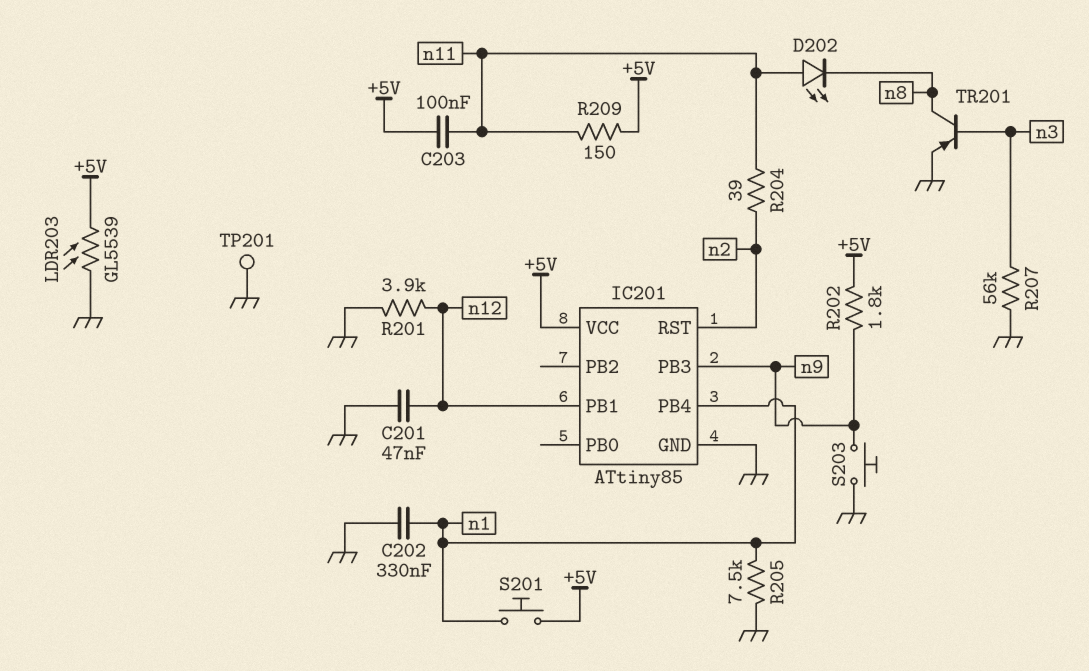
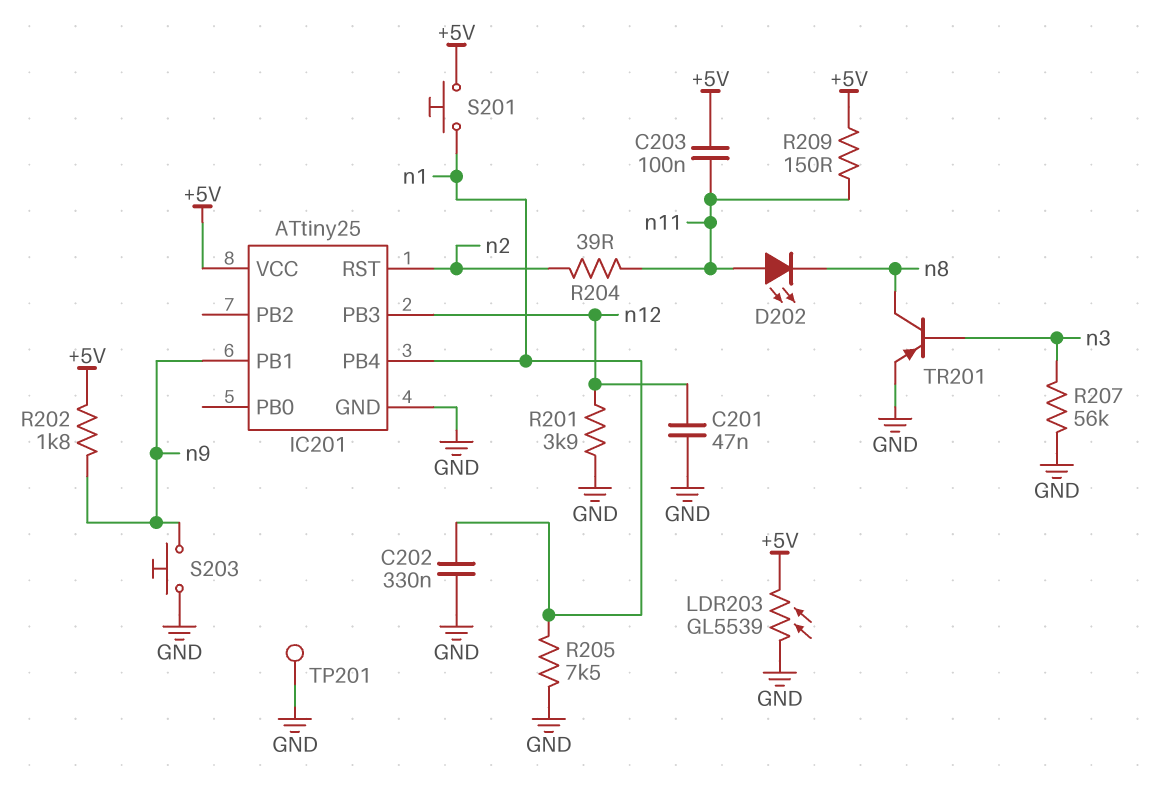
IC201: ATtiny85 -> ATtiny25
IC201 pin PB1: n12 -> n9
IC201 pin PB3: n9 -> n12

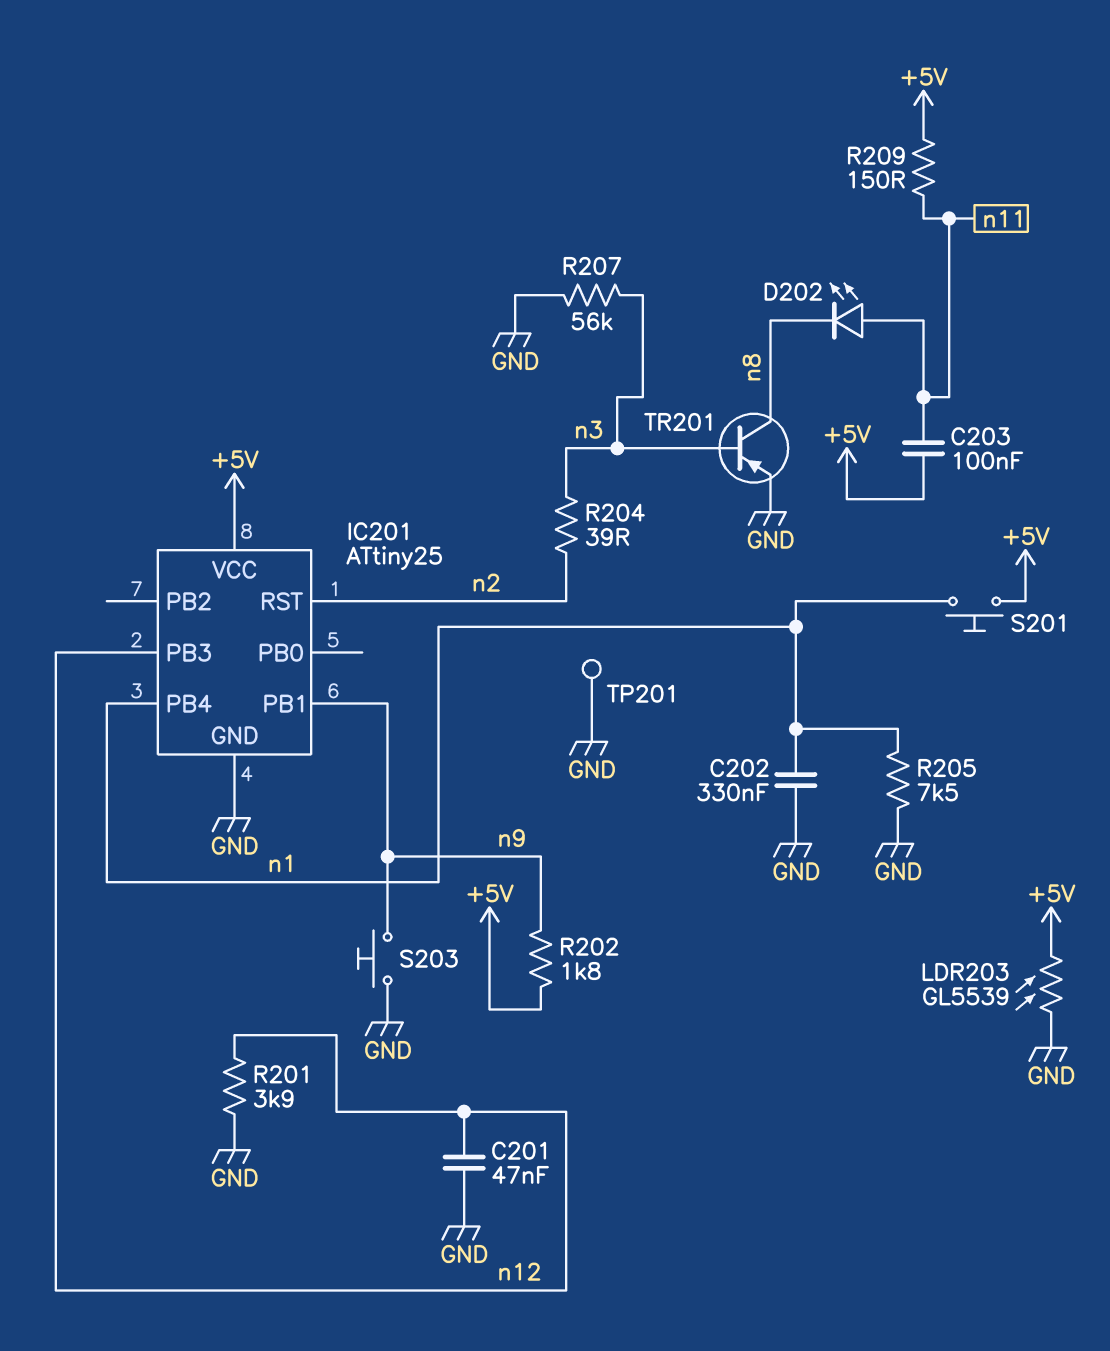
R204: 39 (n2, n11) -> 39 (n2, n3)

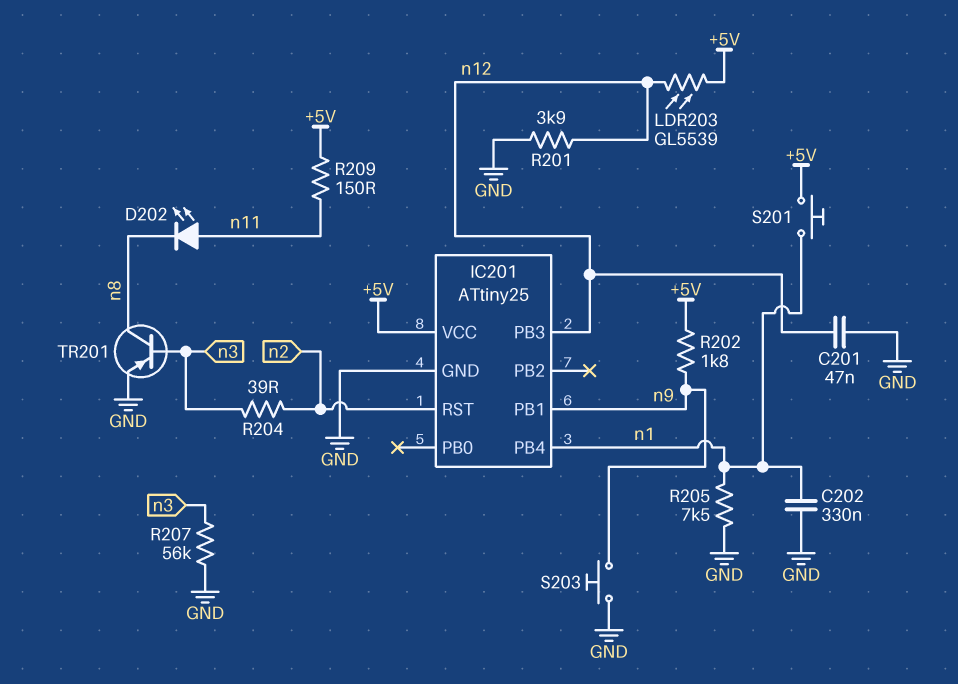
C203: 100nF (+5V, n11) -> none
LDR203: GL5539 (+5V, GND) -> GL5539 (+5V, n12)
TP201: test point (GND) -> none

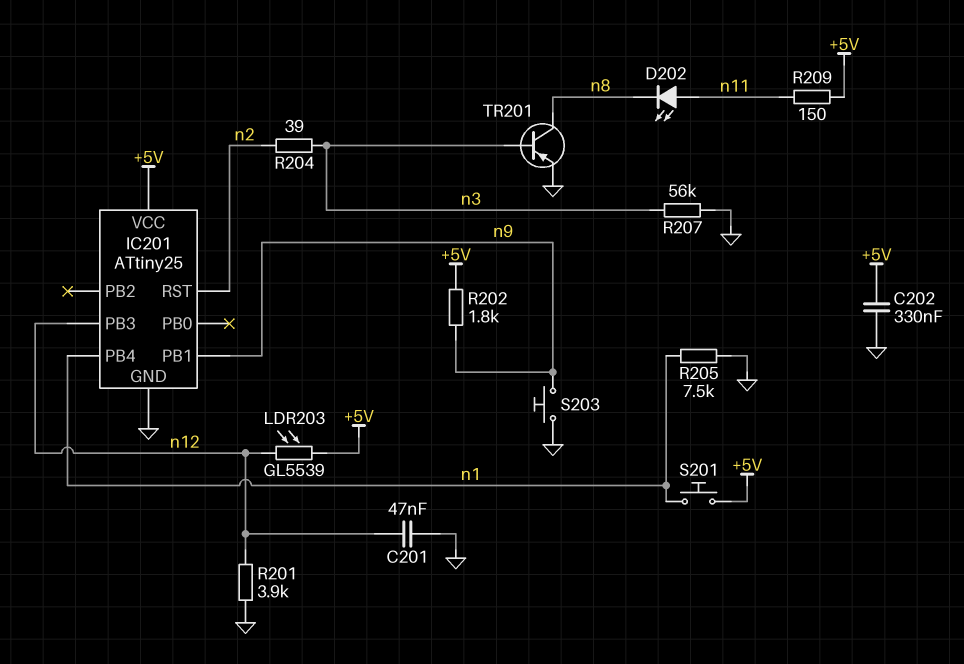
C202: 330nF (GND, n1) -> 330nF (+5V, GND)

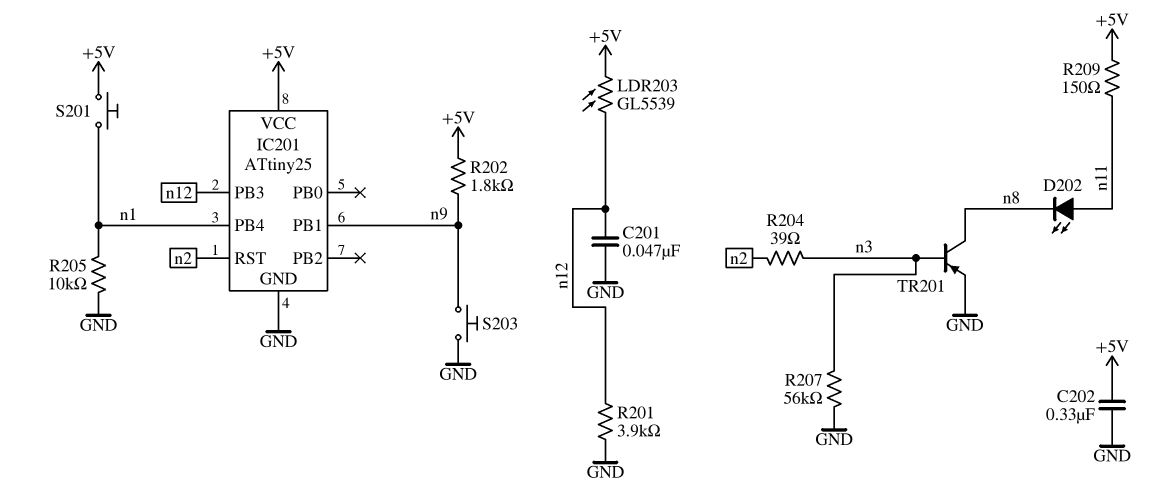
R205: 7.5k (GND, n1) -> 10k (GND, n1)

